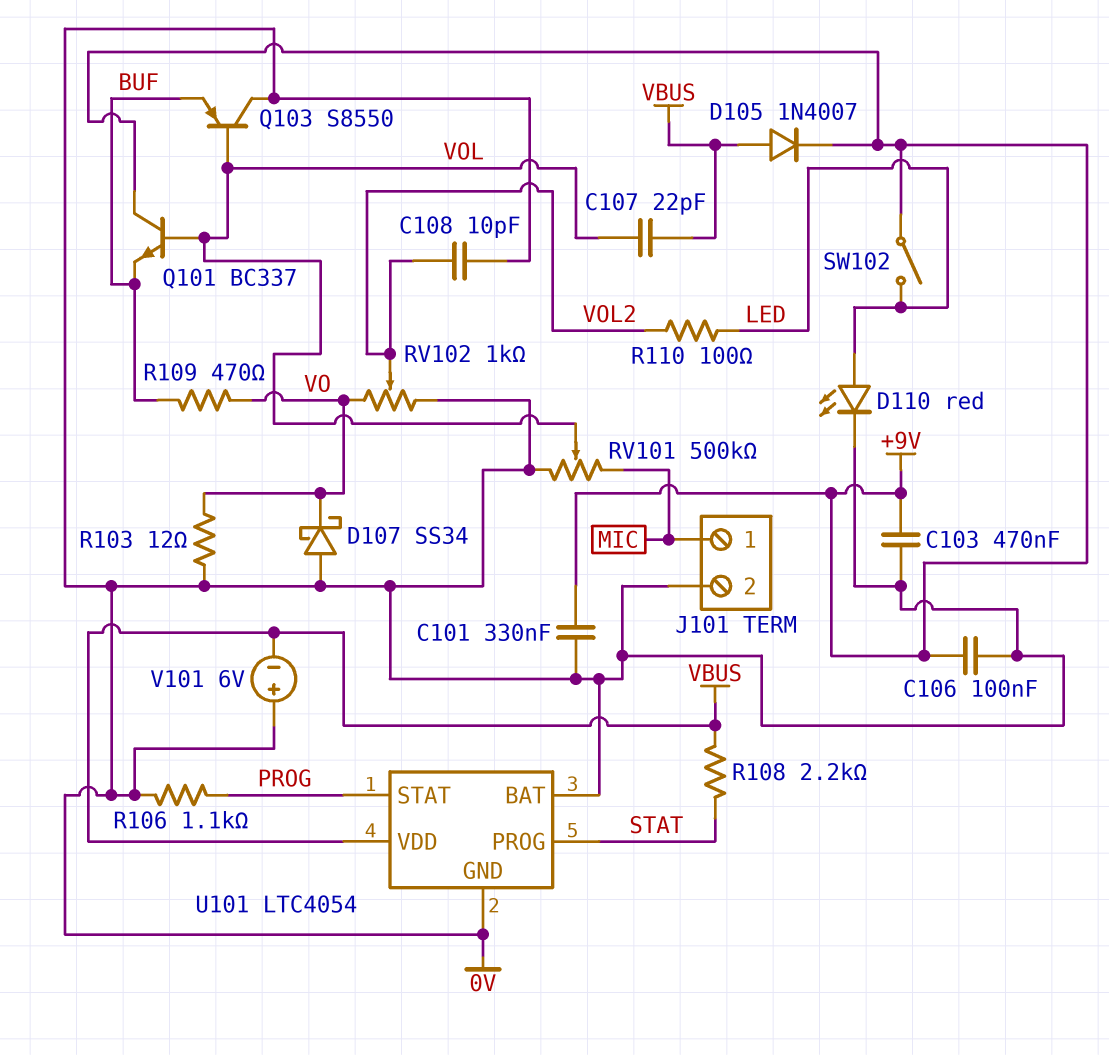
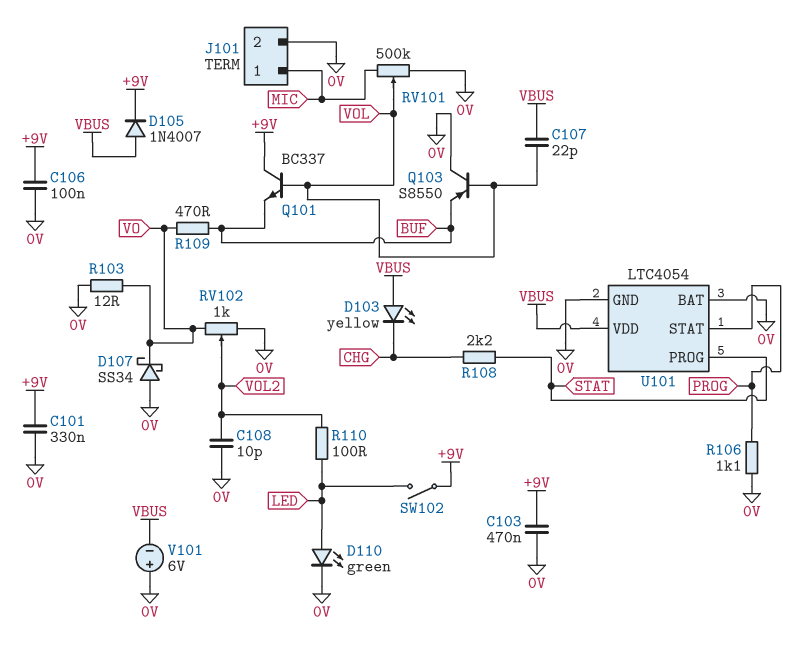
D103: none -> LED yellow (A VBUS, K CHG)
D110: LED red (A LED, K 0V) -> LED green (A LED, K 0V)
R108: 2.2k (STAT, VBUS) -> 2.2k (CHG, STAT)

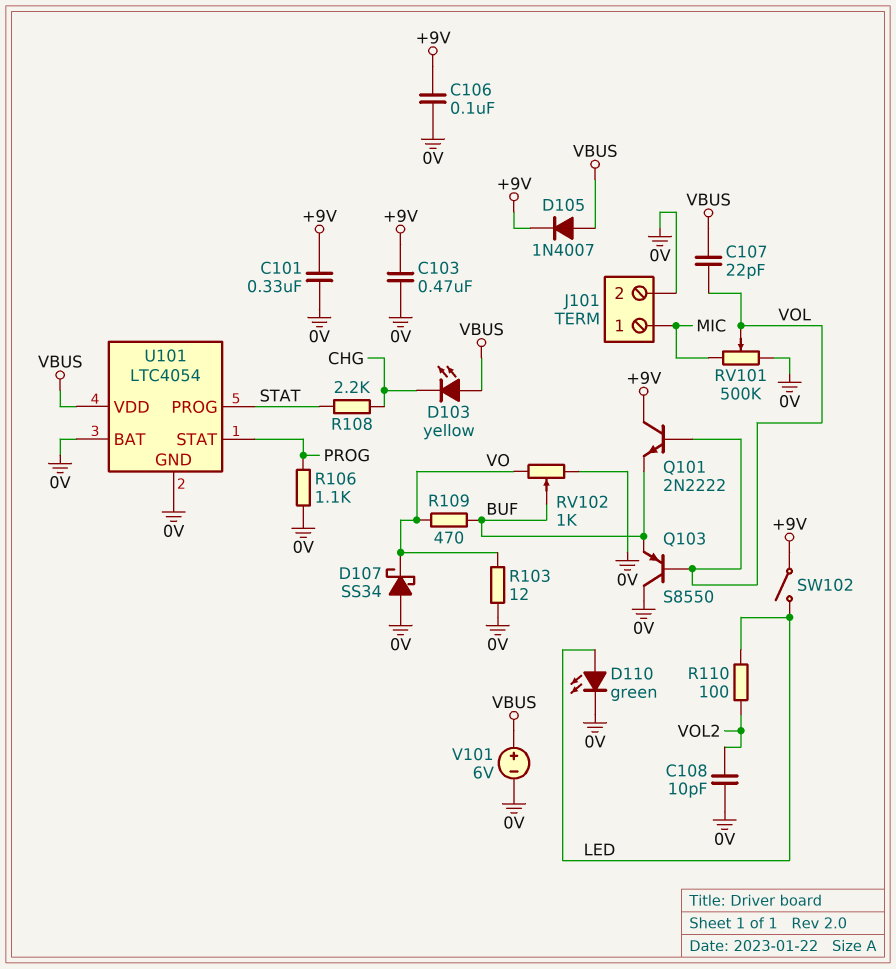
Q101: NPN BC337 (B VOL, C +9V, E BUF) -> NPN 2N2222 (B VOL, C +9V, E BUF)
RV102: 1k (0V, VO, wiper VOL2) -> 1k (0V, VO, wiper BUF)
V101: 6V (plus 0V, minus VBUS) -> 6V (plus VBUS, minus 0V)

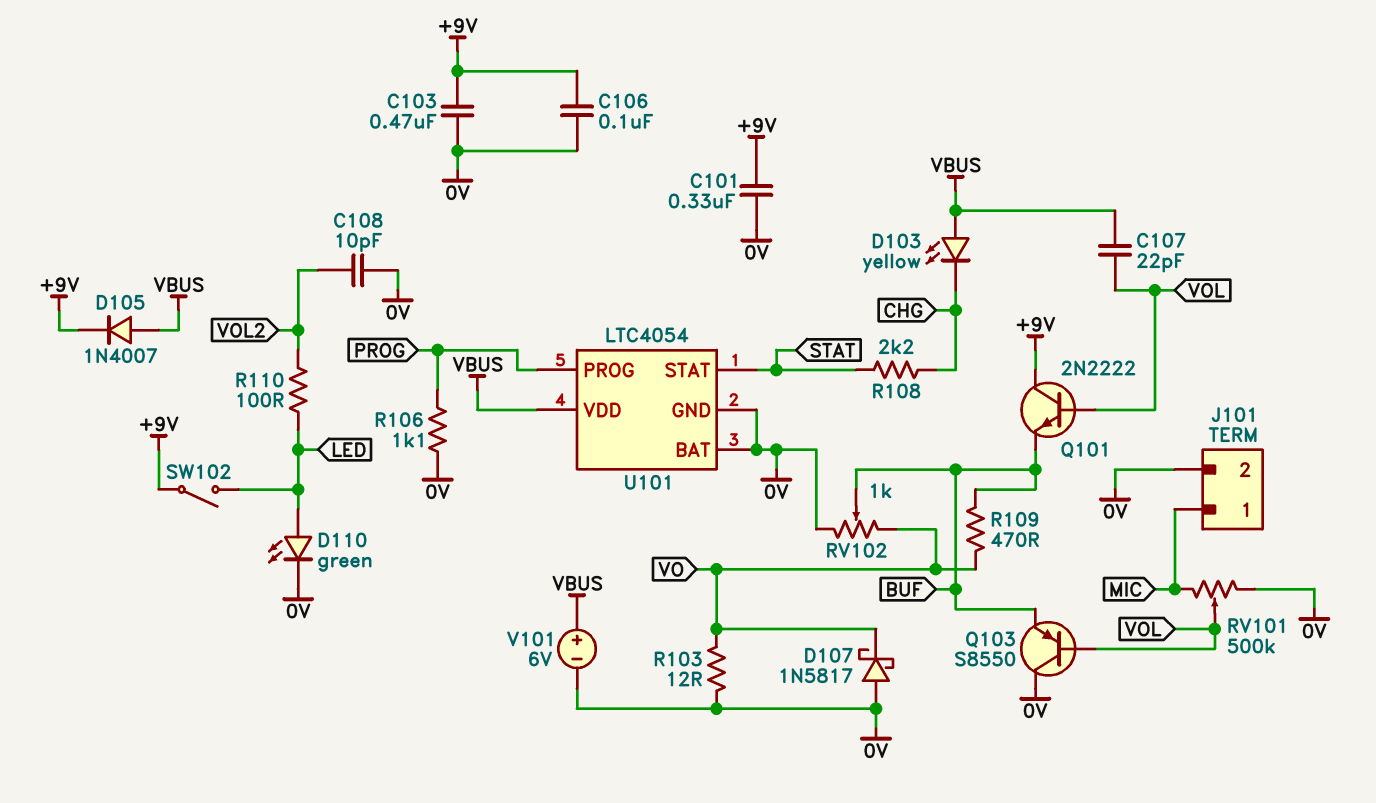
D107: schottky SS34 (A 0V, K VO) -> schottky 1N5817 (A 0V, K VO)
U101 pin PROG: STAT -> PROG
U101 pin STAT: PROG -> STAT

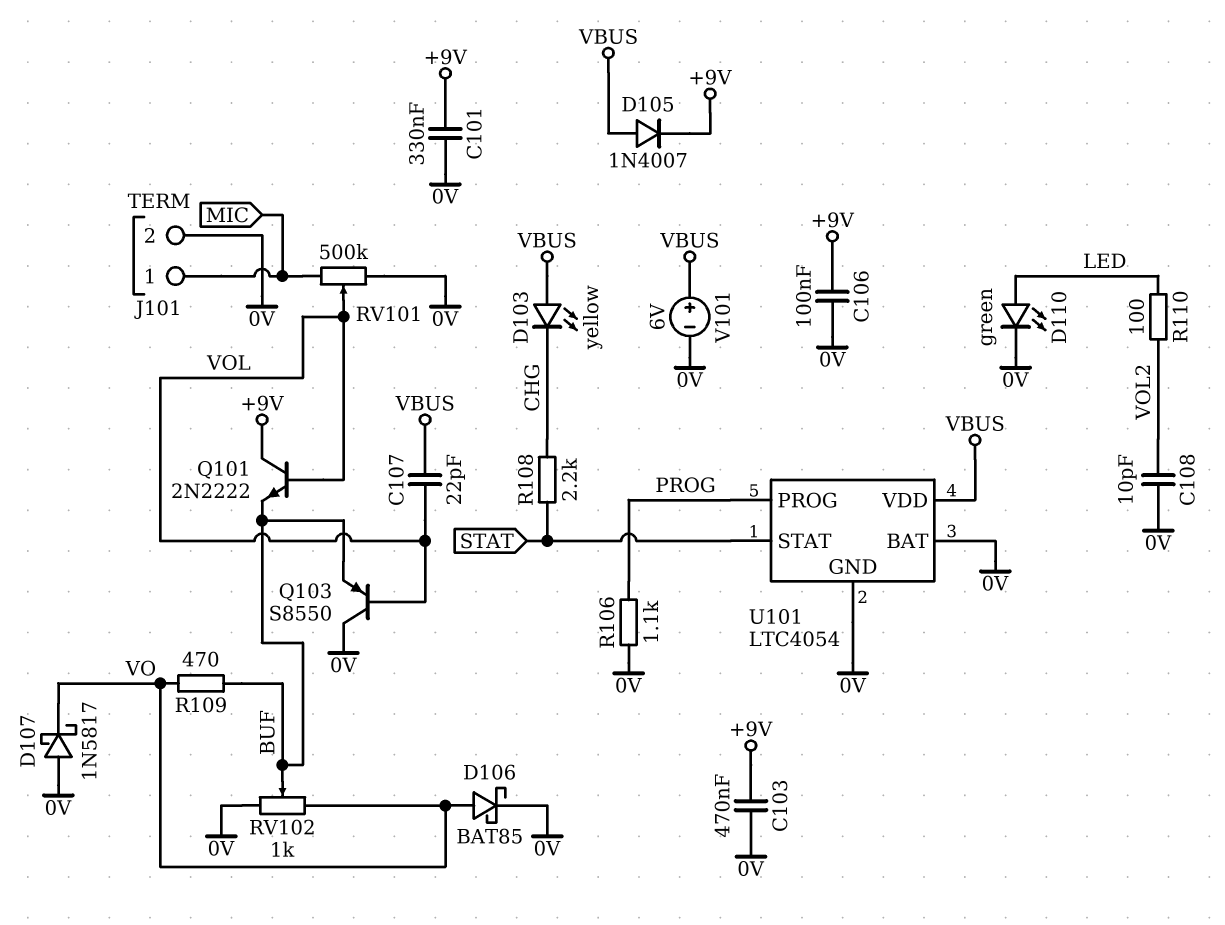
D106: none -> schottky BAT85 (A VO, K 0V)
R103: 12 (0V, VO) -> none
SW102: switch (+9V, LED) -> none

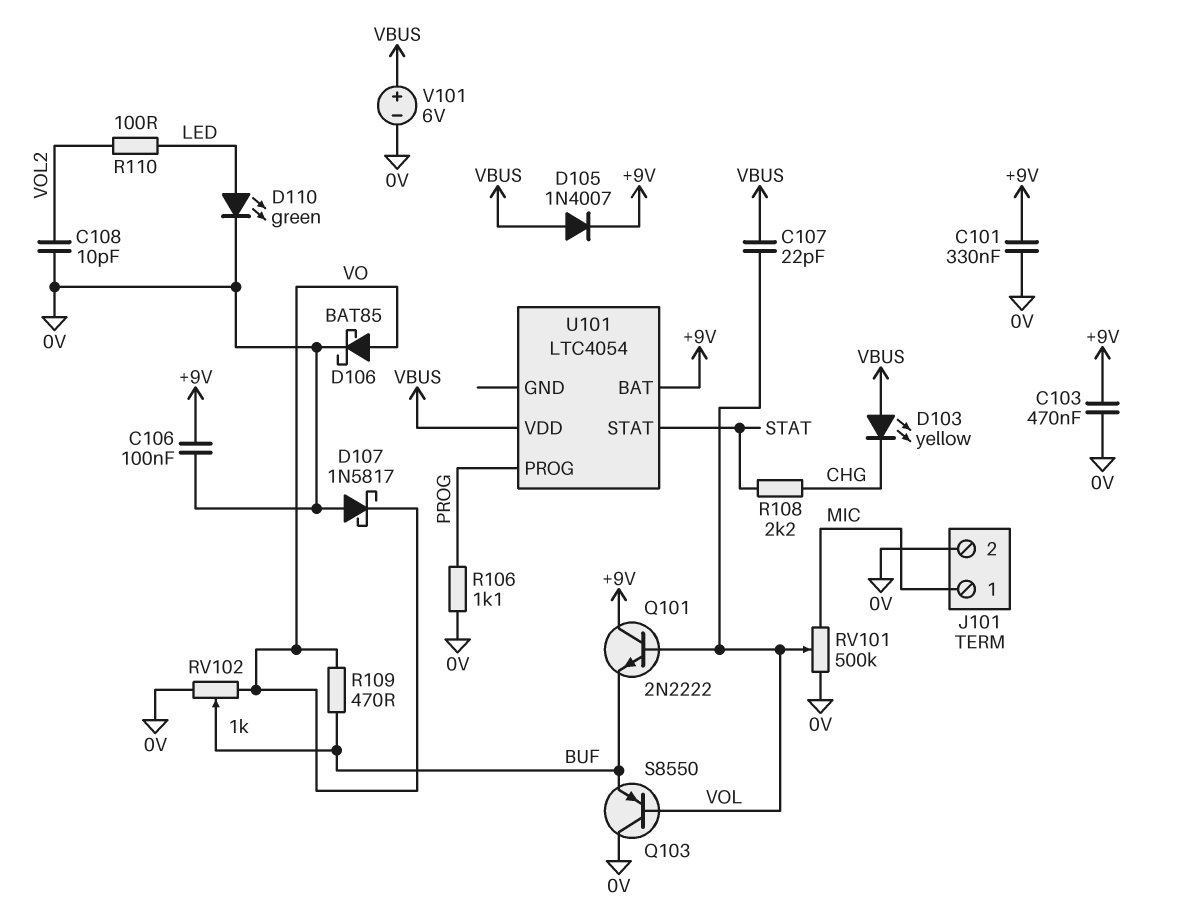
U101 pin BAT: 0V -> +9V
U101 pin GND: 0V -> none

